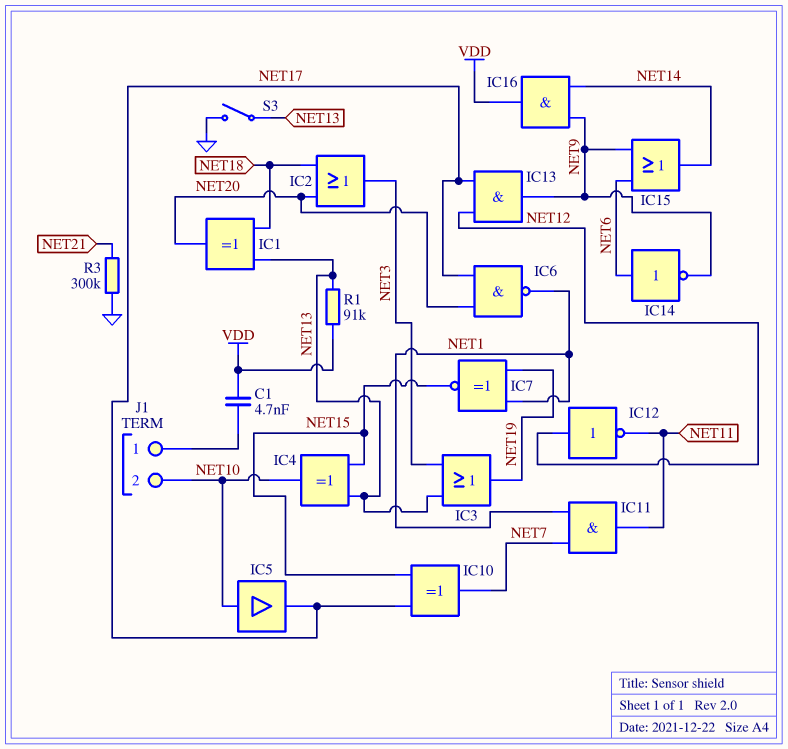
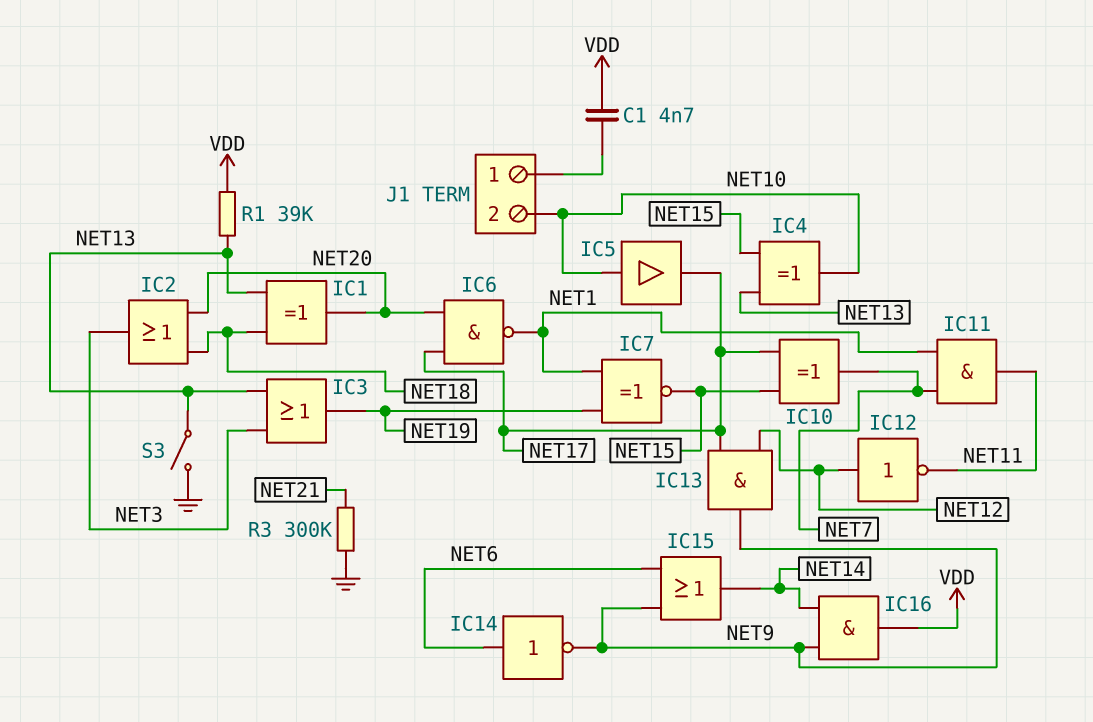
R1: 91k (NET13, VDD) -> 39k (NET13, VDD)

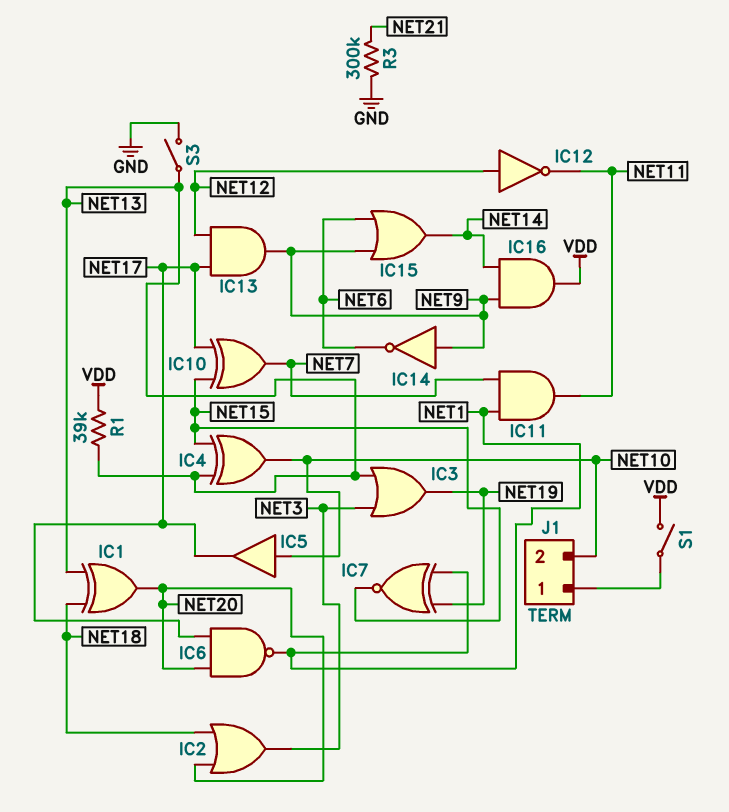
C1: 4.7nF (J1/1, VDD) -> none
IC14: NOT (in NET6, out NET9) -> NOT (in NET9, out NET6)
S1: none -> switch (J1/1, VDD)

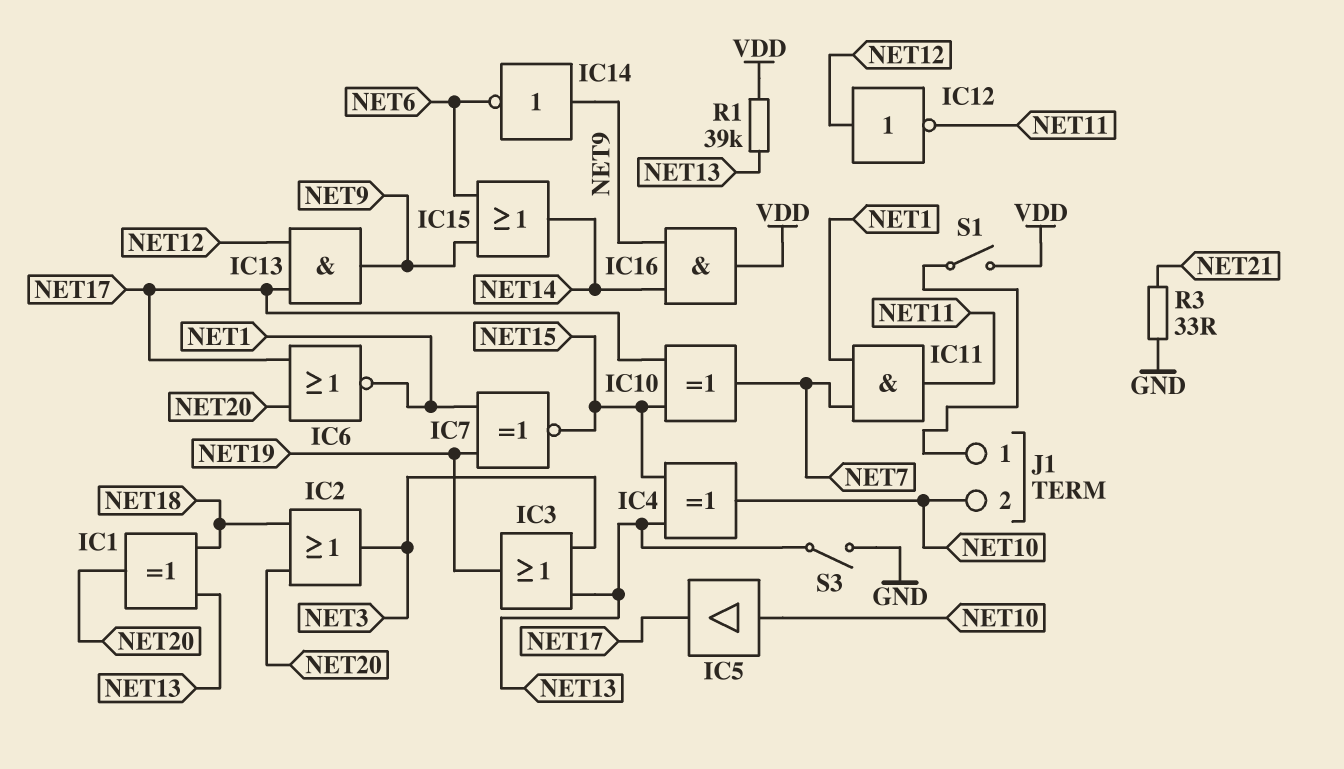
IC6: NAND (in NET17, in NET20, out NET1) -> NOR (in NET17, in NET20, out NET1)
R3: 300k (GND, NET21) -> 33 (GND, NET21)

